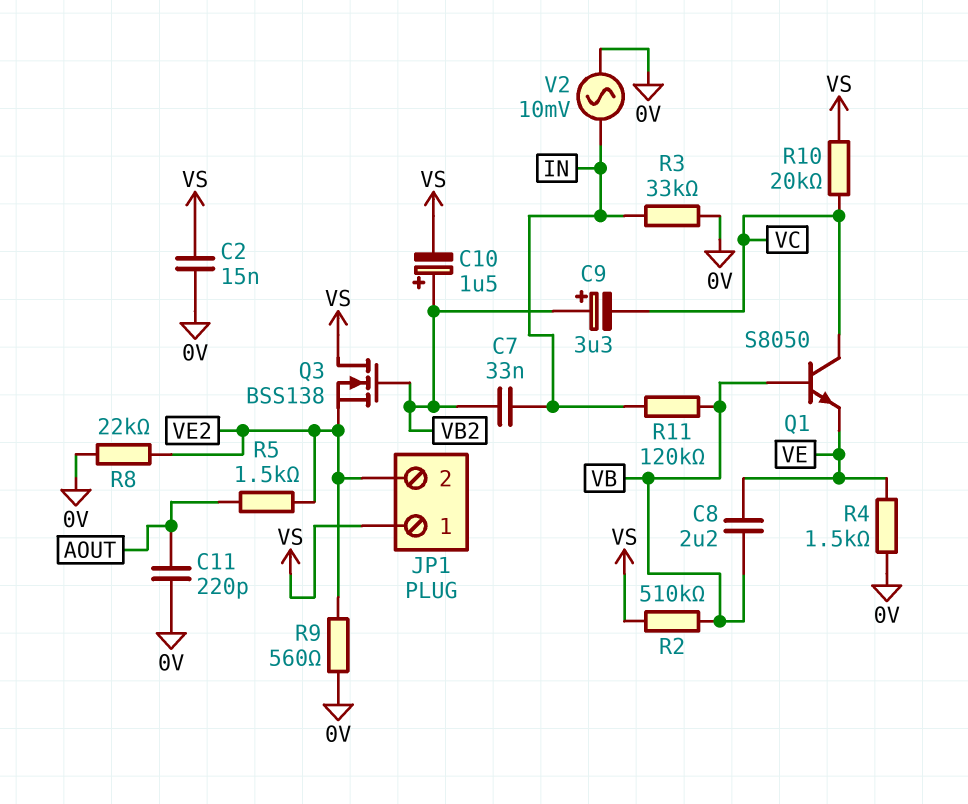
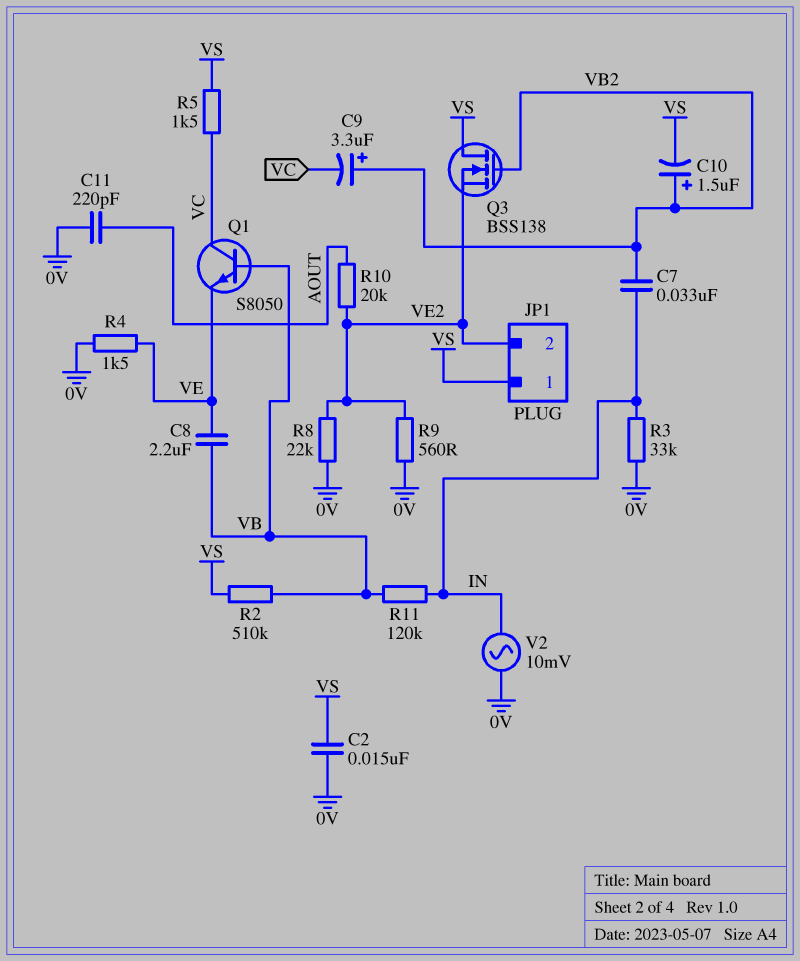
R5: 1.5k (AOUT, VE2) -> 1.5k (VC, VS)
R10: 20k (VC, VS) -> 20k (AOUT, VE2)

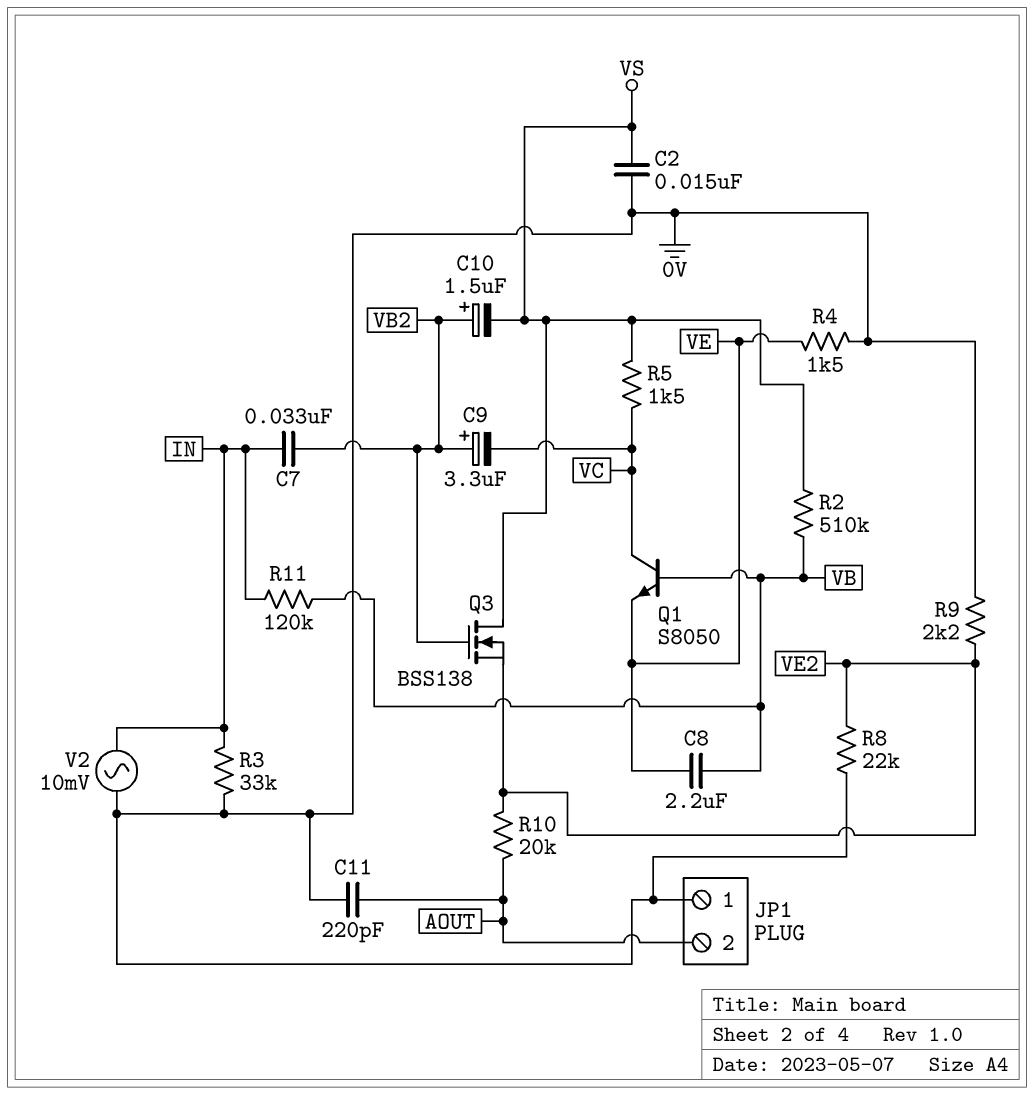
JP1 pin 1: VS -> 0V
JP1 pin 2: VE2 -> AOUT
R9: 560 (0V, VE2) -> 2.2k (0V, VE2)

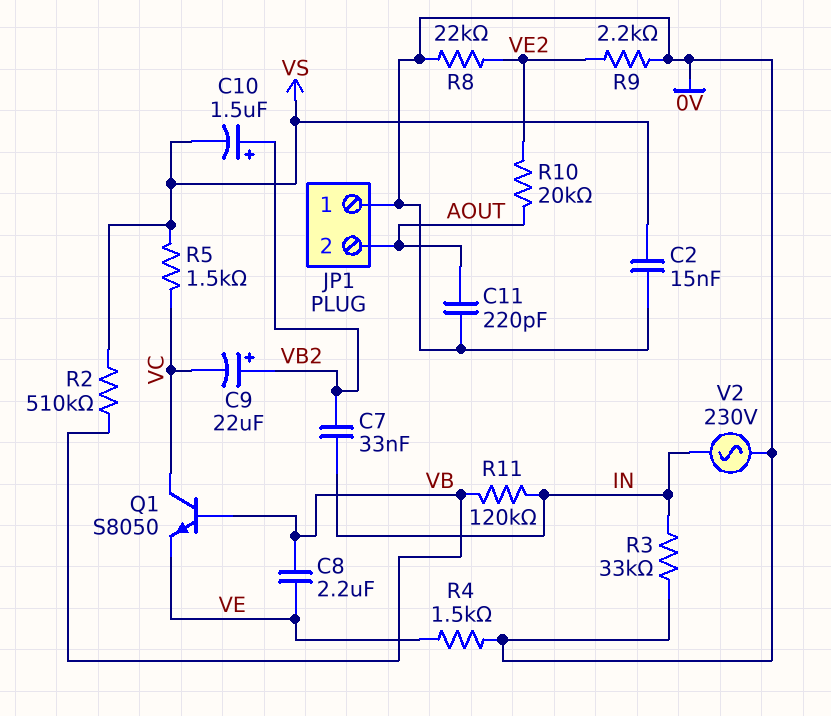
C9: 3.3uF (plus VB2, minus VC) -> 22uF (plus VB2, minus VC)
Q3: NMOS BSS138 (G VB2, D VS, S VE2) -> none
V2: AC 10mV (0V, IN) -> AC 230V (0V, IN)

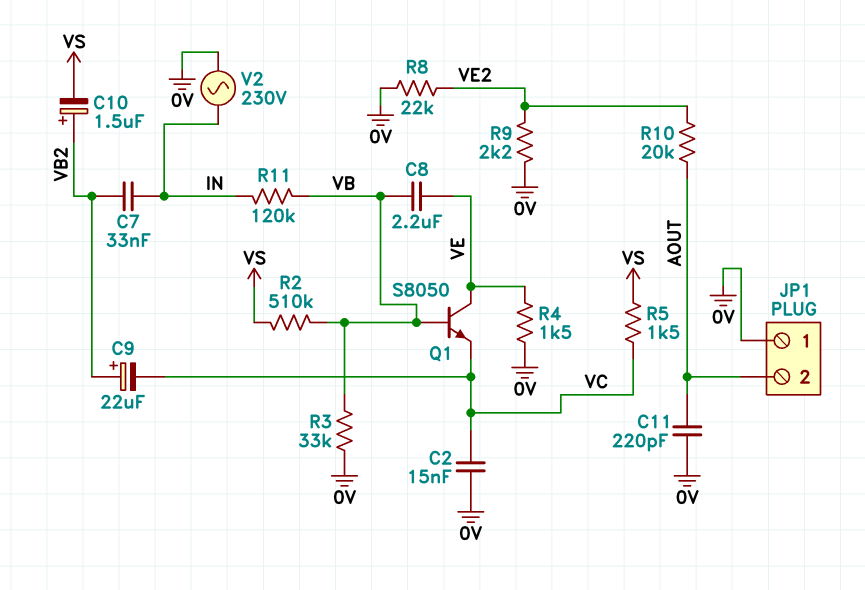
C2: 15nF (0V, VS) -> 15nF (0V, VC)
Q1: NPN S8050 (B VB, C VC, E VE) -> NPN S8050 (B VB, C VE, E VC)
R3: 33k (0V, IN) -> 33k (0V, VB)

